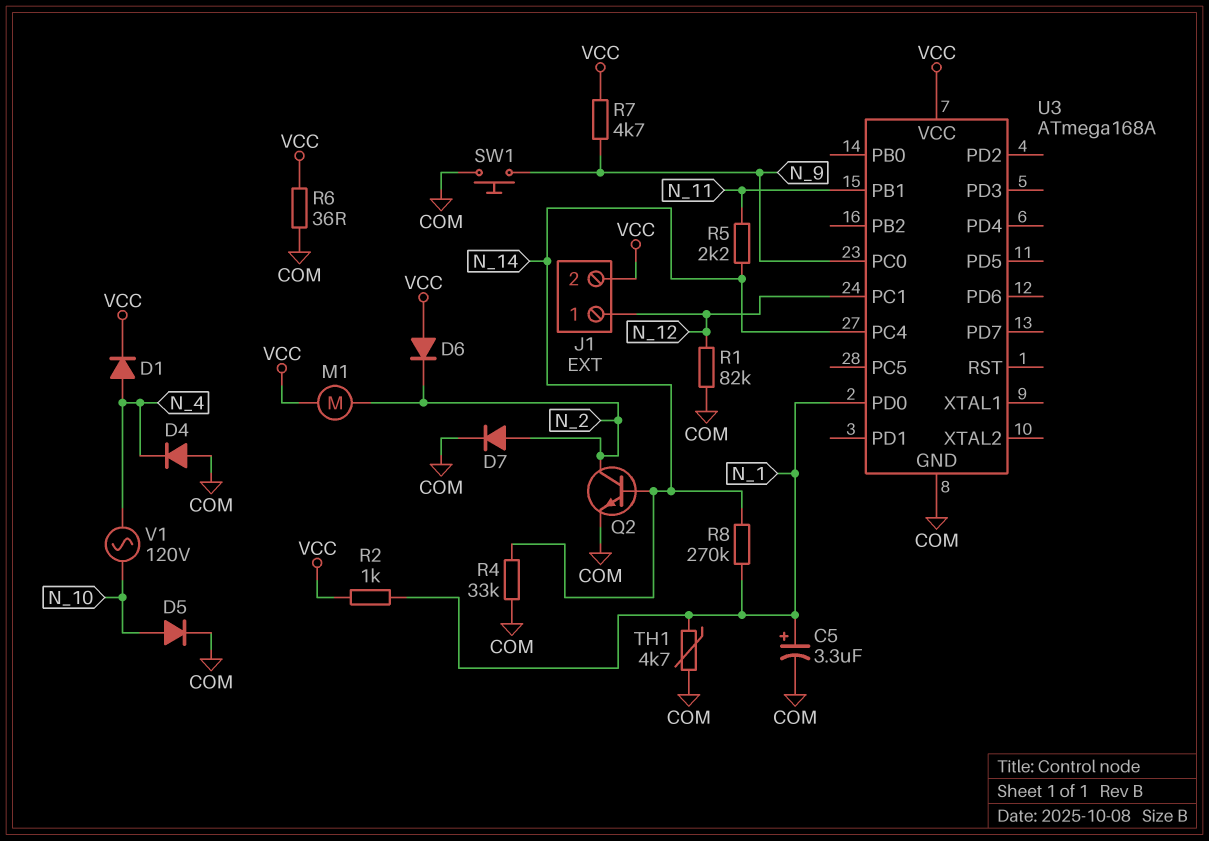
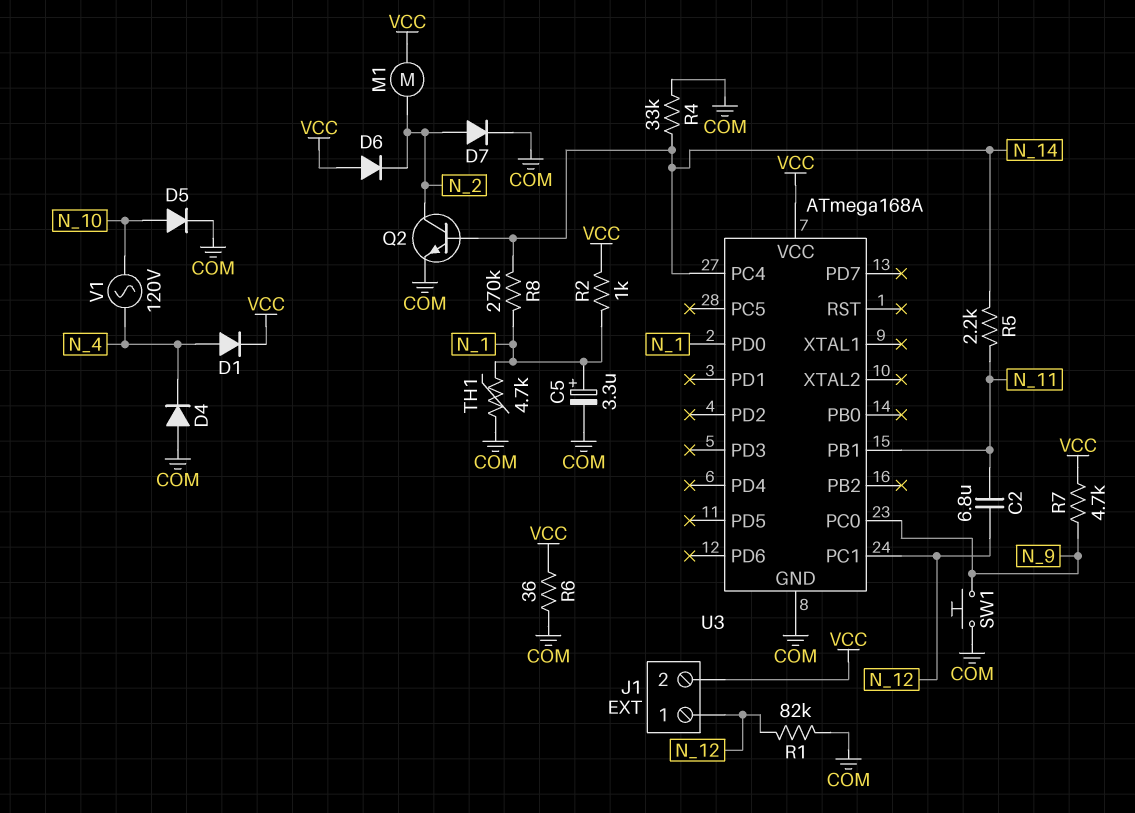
C2: none -> 6.8uF (N_11, N_12)

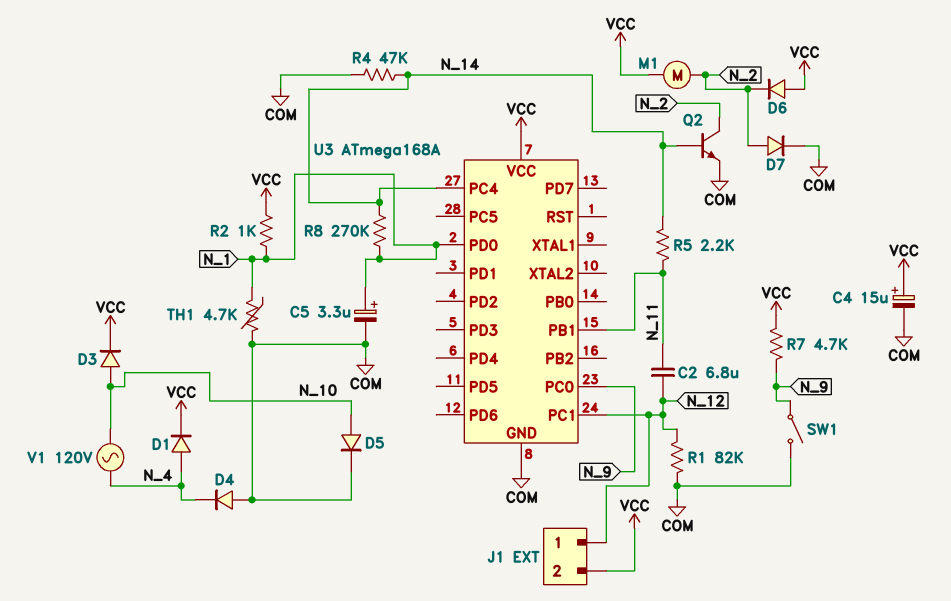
C4: none -> 15uF (plus VCC, minus COM)
D3: none -> diode (A N_10, K VCC)
R4: 33k (COM, N_14) -> 47k (COM, N_14)
R6: 36 (COM, VCC) -> none
SW1: button (COM, N_9) -> switch (COM, N_9)

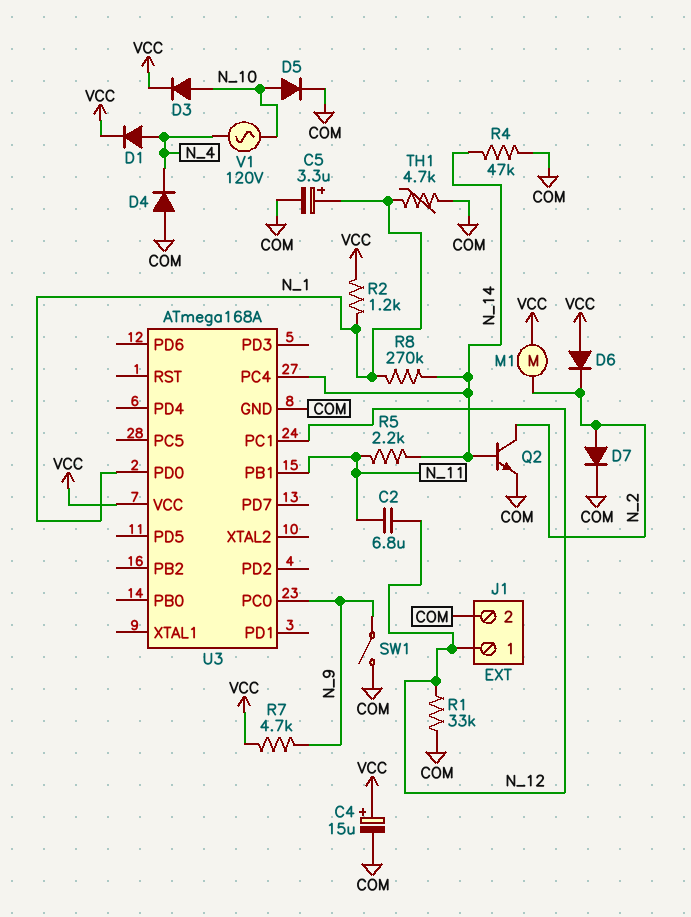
J1 pin 2: VCC -> COM
R1: 82k (COM, N_12) -> 33k (COM, N_12)
R2: 1k (N_1, VCC) -> 1.2k (N_1, VCC)

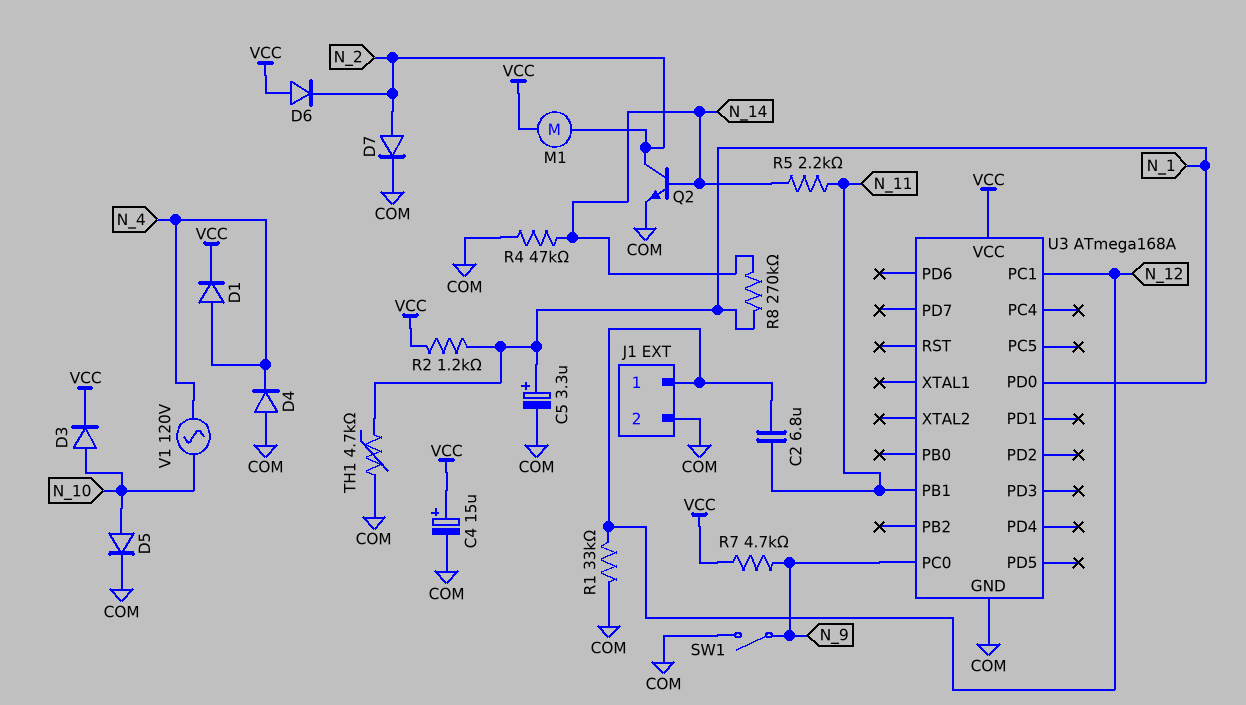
U3 pin PC4: N_14 -> none

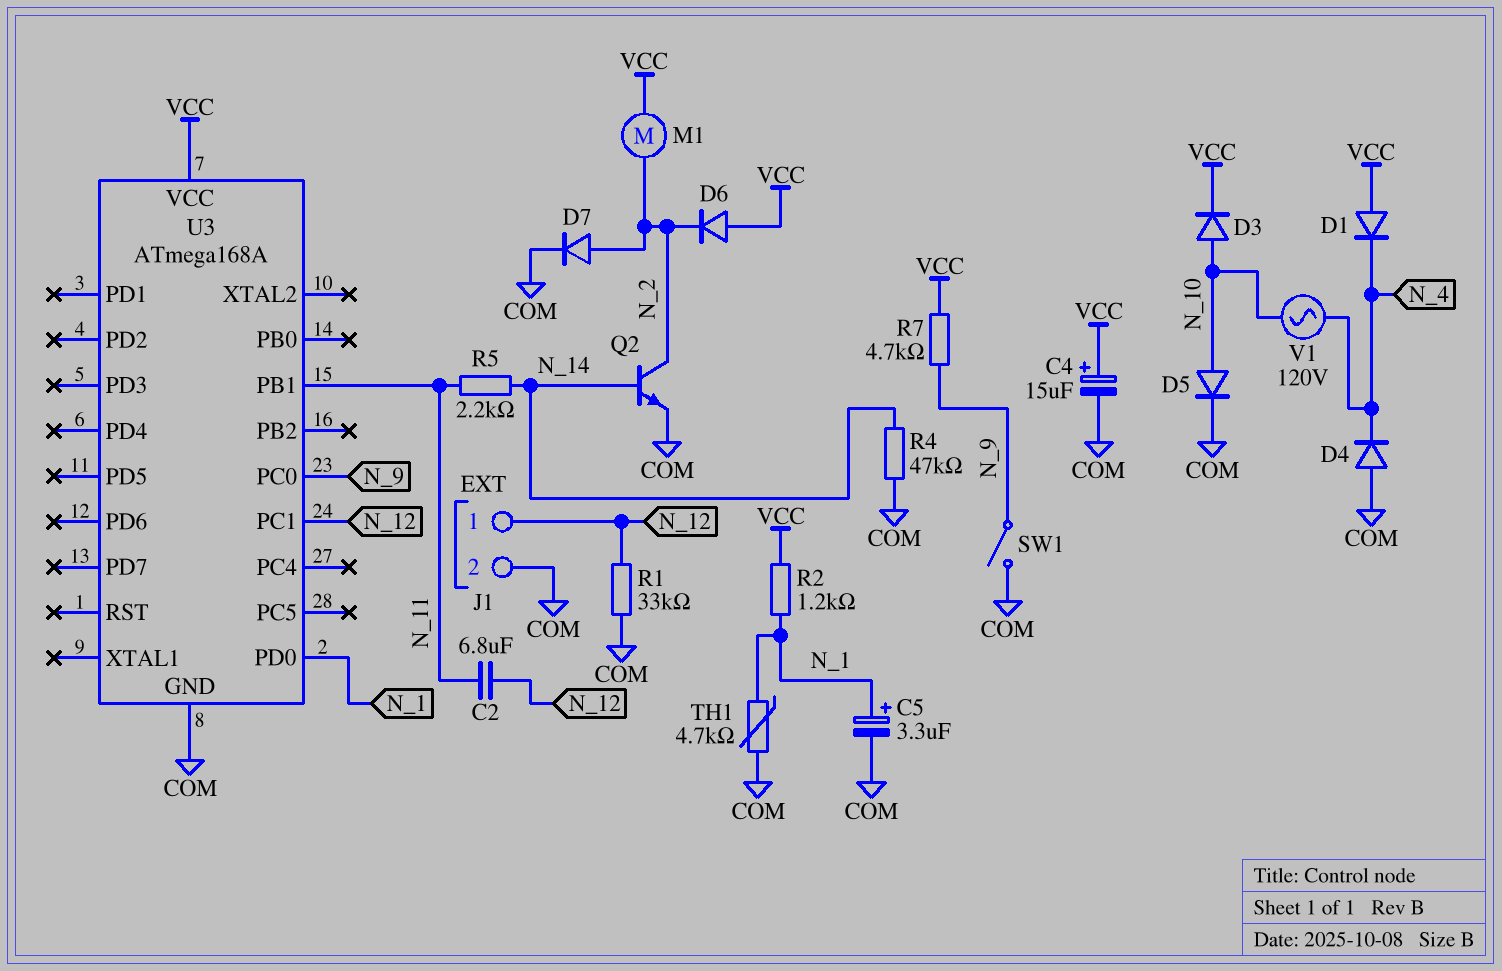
D1: diode (A N_4, K VCC) -> diode (A VCC, K N_4)
R8: 270k (N_1, N_14) -> none

